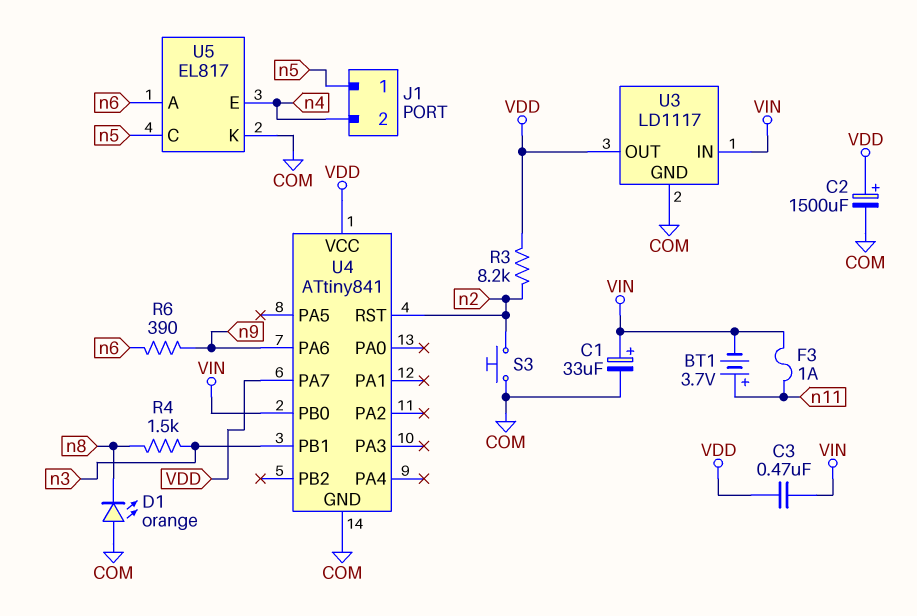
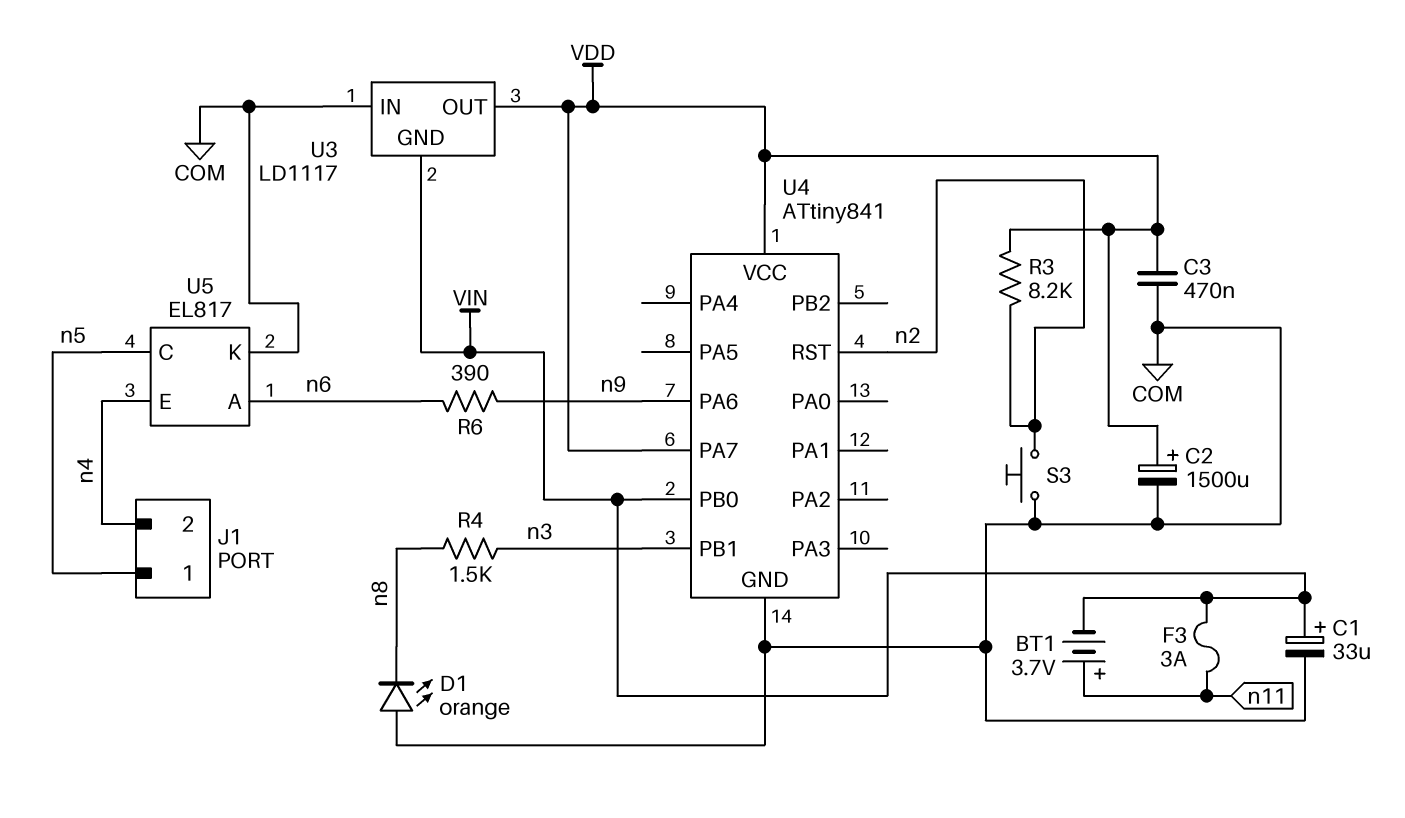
C3: 470nF (VDD, VIN) -> 470nF (COM, VDD)
F3: 1A (VIN, n11) -> 3A (VIN, n11)
U3 pin GND: COM -> VIN
U3 pin IN: VIN -> COM

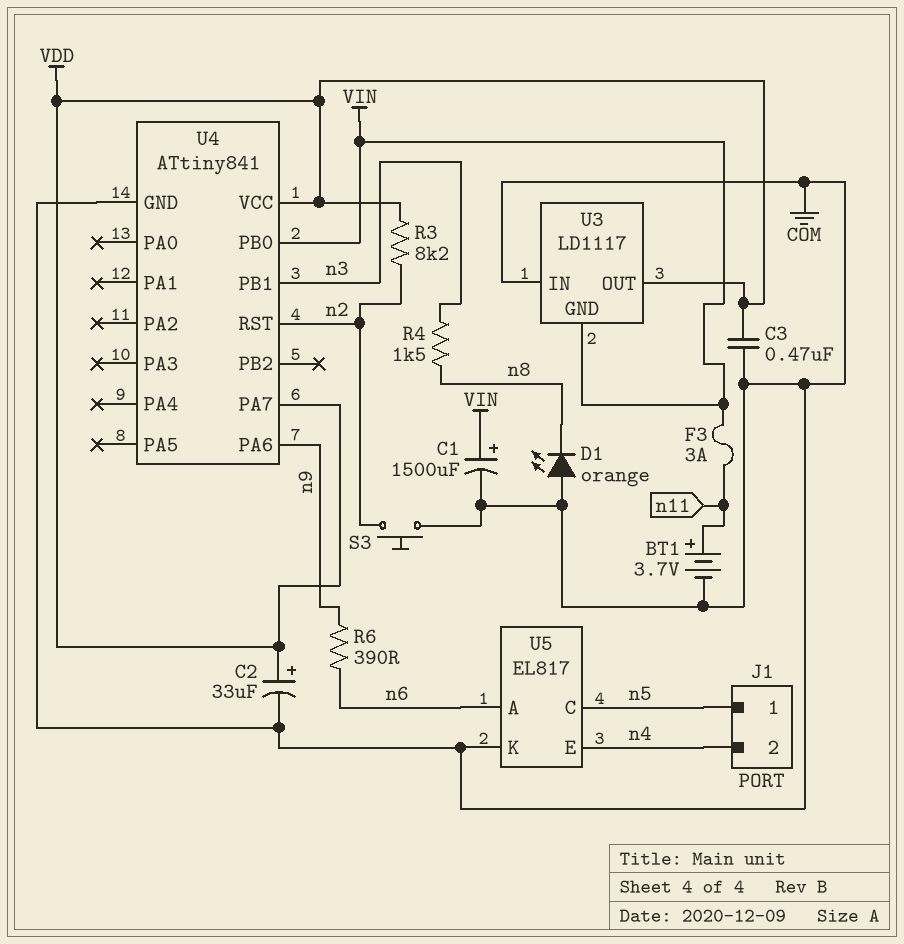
BT1: 3.7V (plus n11, minus VIN) -> 3.7V (plus n11, minus COM)
C1: 33uF (plus VIN, minus COM) -> 1500uF (plus VIN, minus COM)
C2: 1500uF (plus VDD, minus COM) -> 33uF (plus VDD, minus COM)

